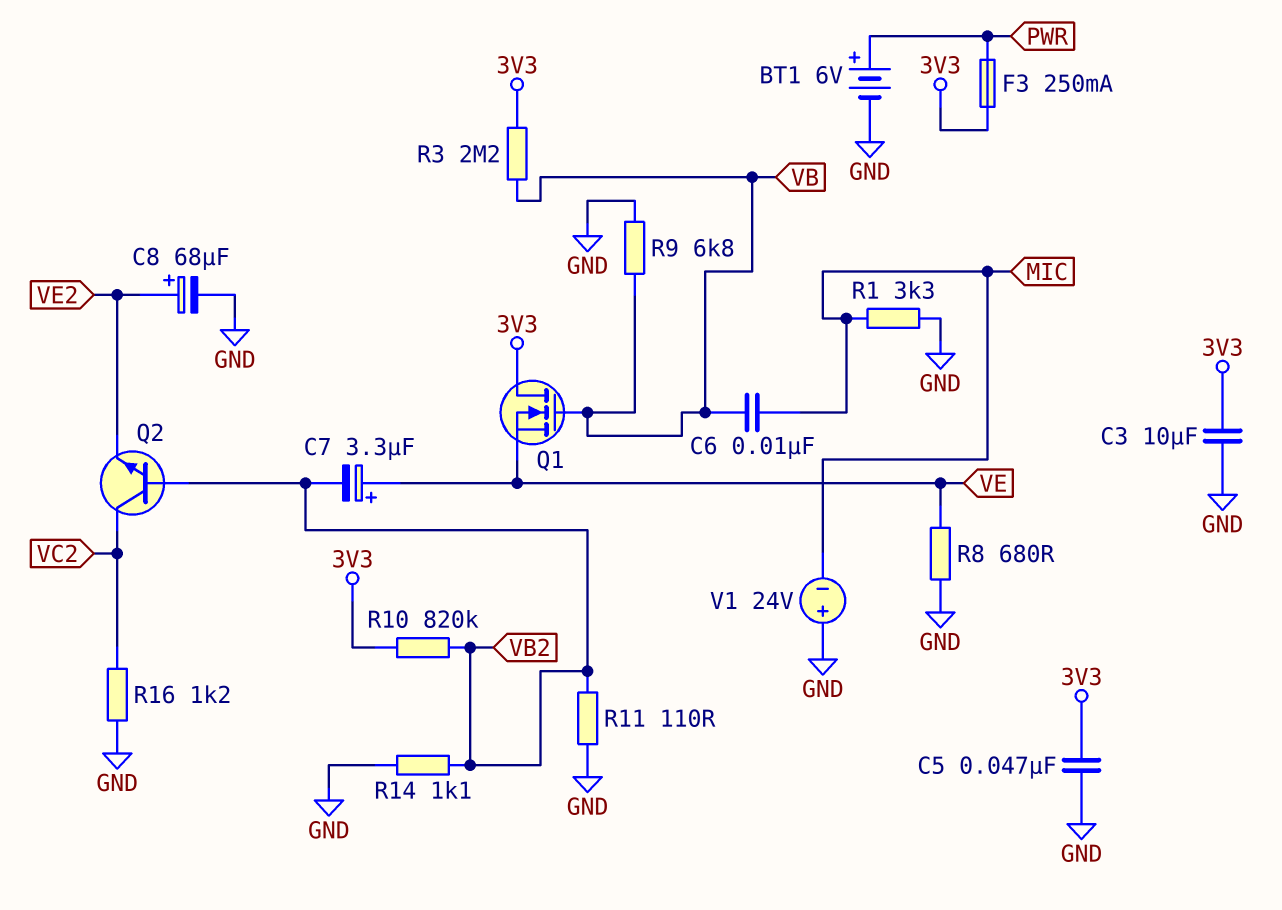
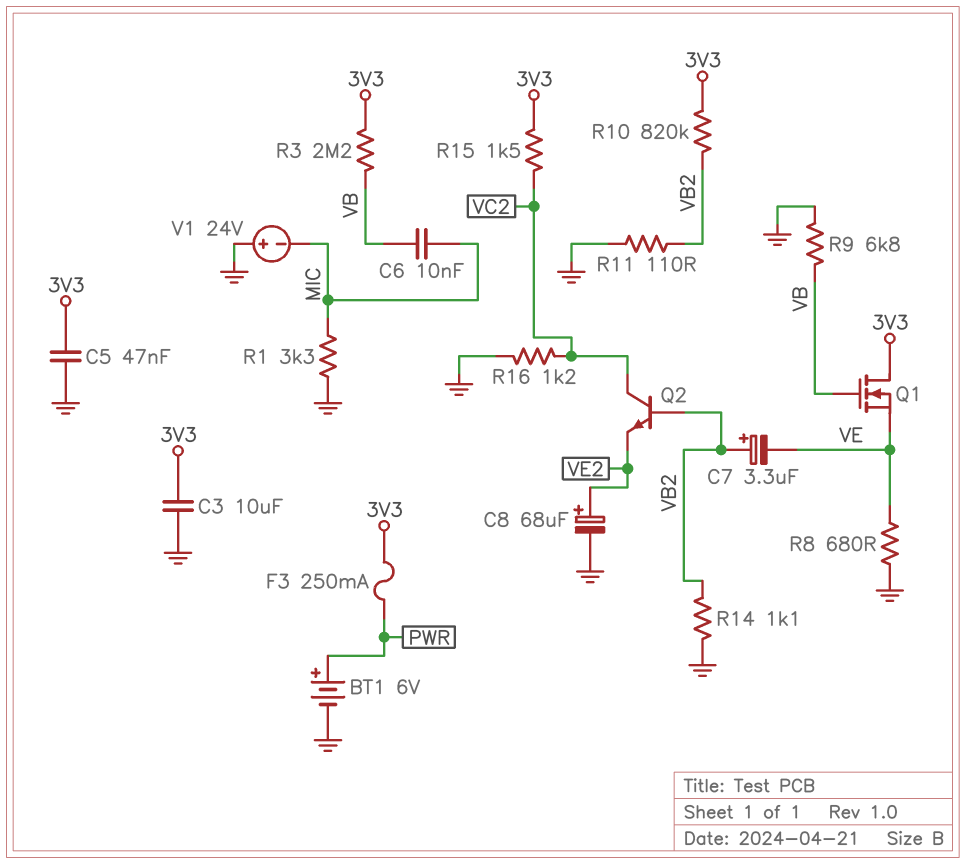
C7: 3.3uF (plus VE, minus VB2) -> 3.3uF (plus VB2, minus VE)
R15: none -> 1.5k (3V3, VC2)

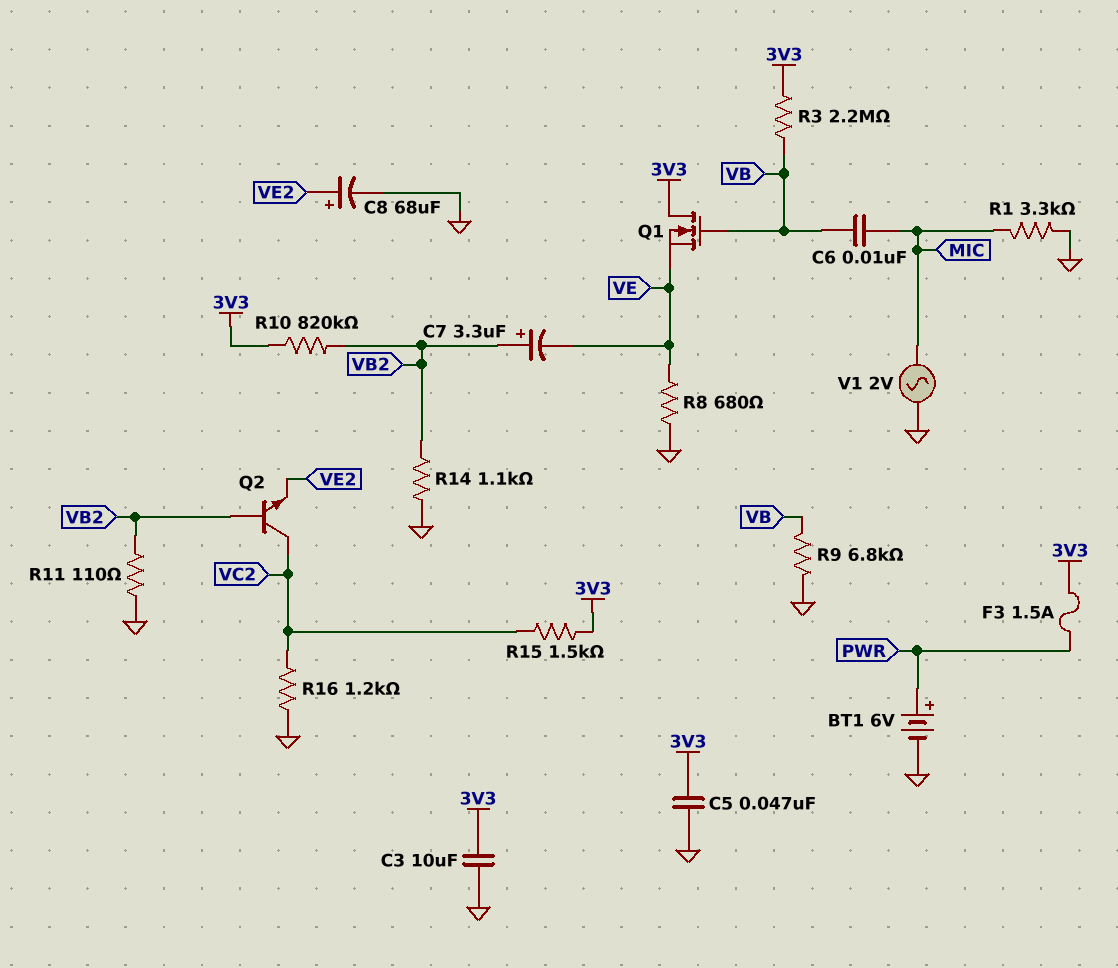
F3: 250mA (3V3, PWR) -> 1.5A (3V3, PWR)
V1: 24V (plus GND, minus MIC) -> AC 2V (GND, MIC)

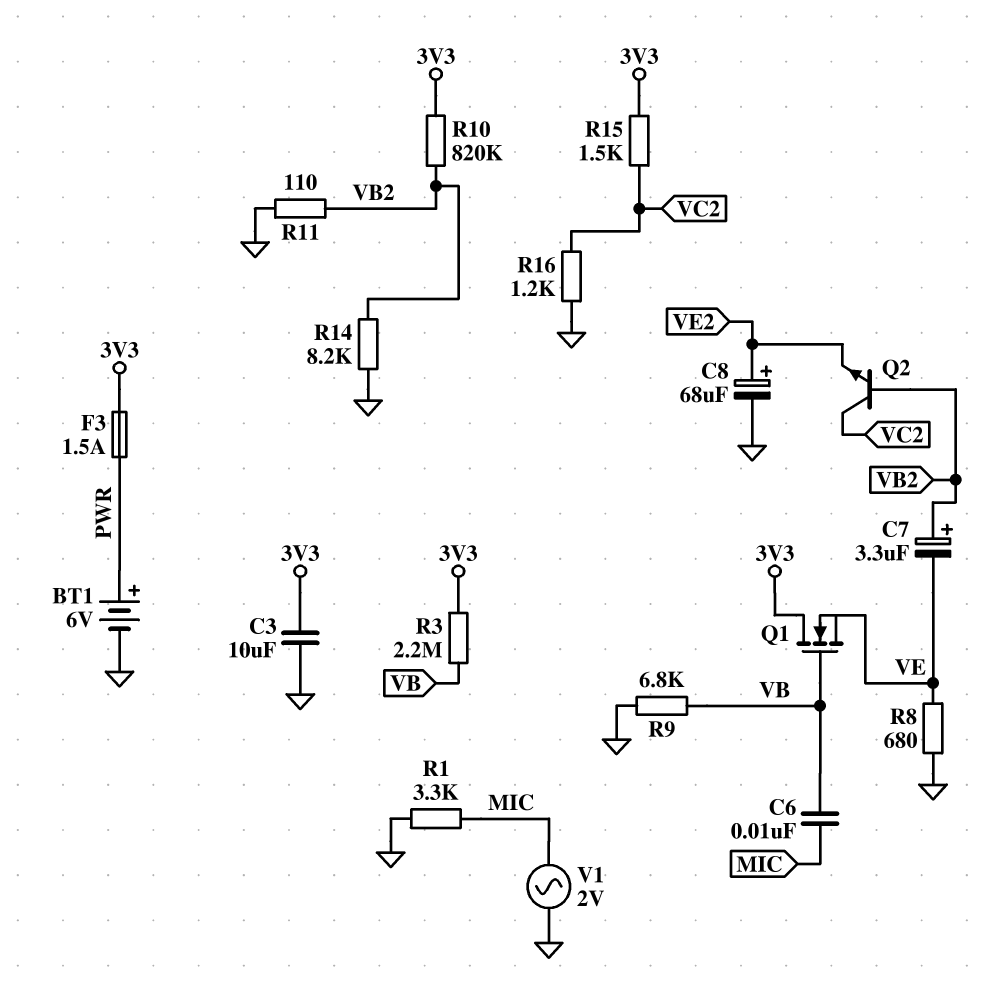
C5: 47nF (3V3, GND) -> none
R14: 1.1k (GND, VB2) -> 8.2k (GND, VB2)

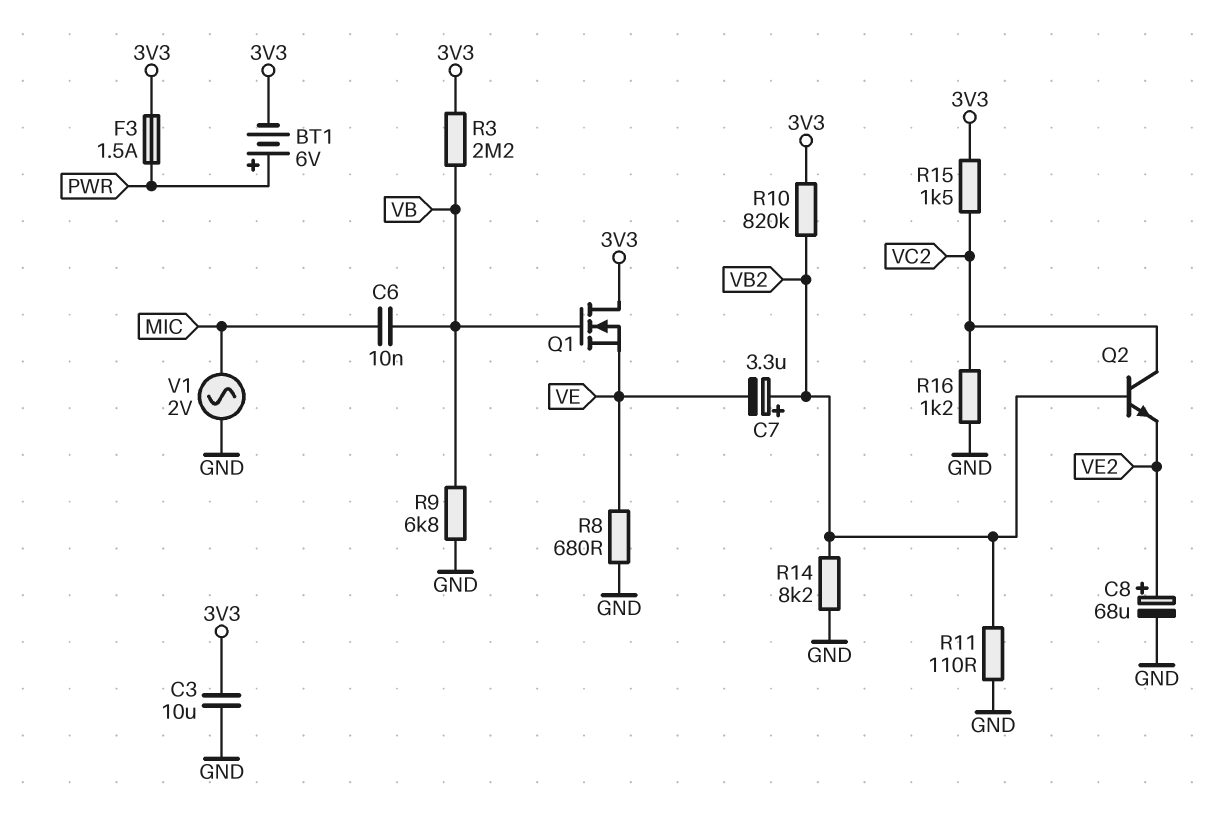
BT1: 6V (plus PWR, minus GND) -> 6V (plus PWR, minus 3V3)
R1: 3.3k (GND, MIC) -> none

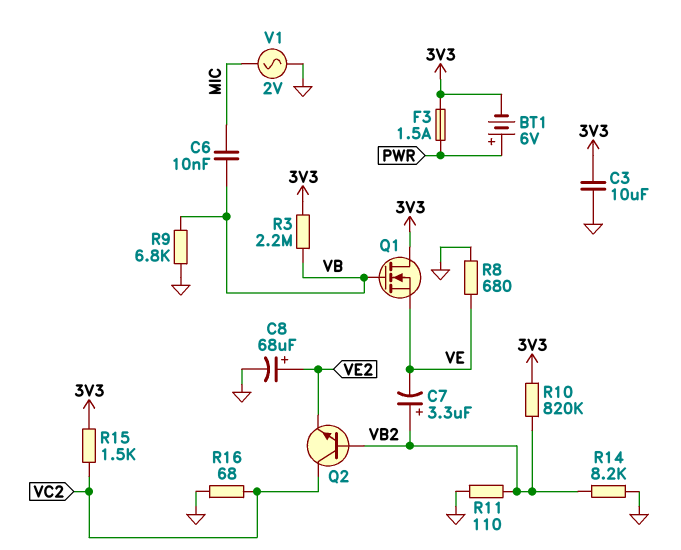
R16: 1.2k (GND, VC2) -> 68 (GND, VC2)

